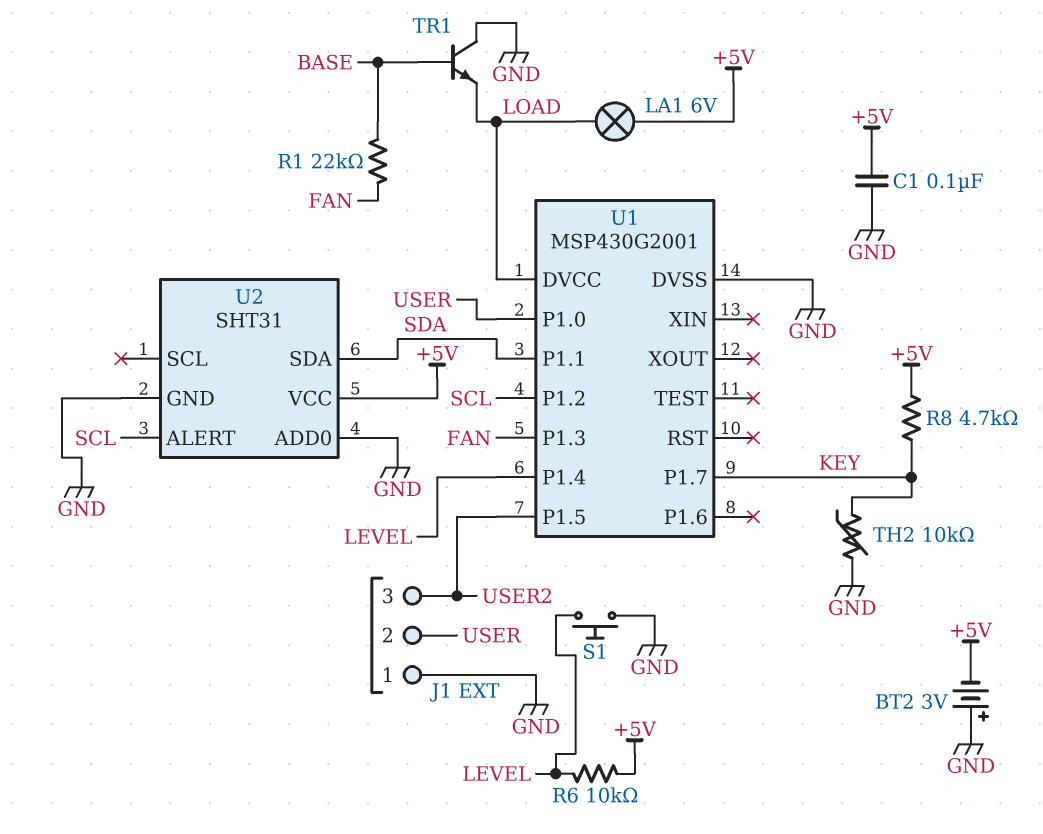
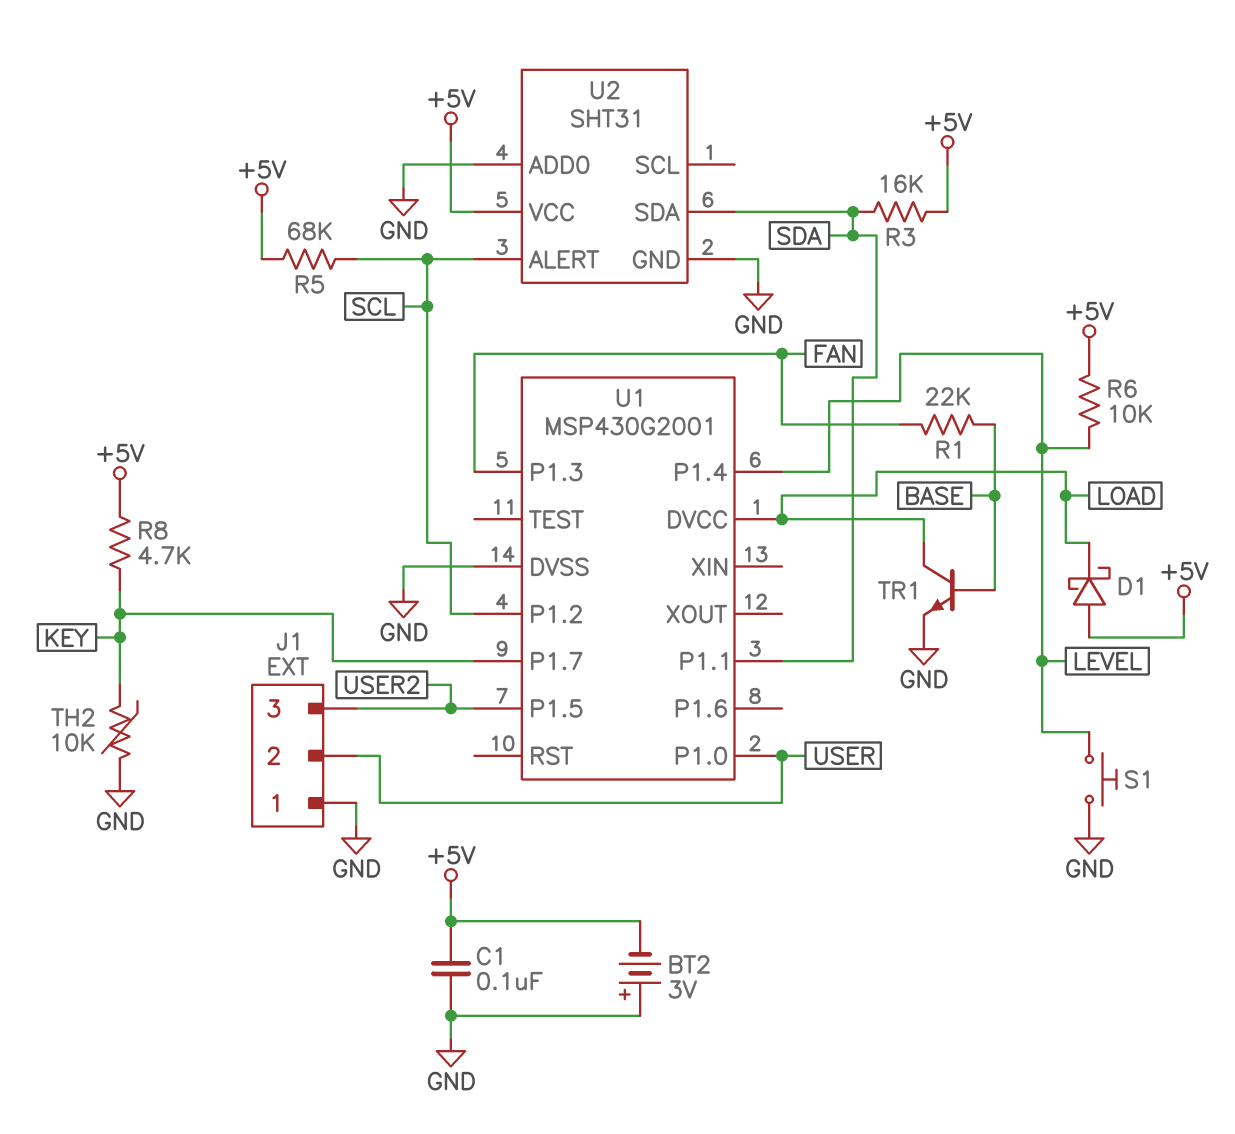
D1: none -> schottky (A +5V, K LOAD)
LA1: lamp 6V (+5V, LOAD) -> none
R3: none -> 16k (+5V, SDA)
R5: none -> 68k (+5V, SCL)
TR1: NPN (B BASE, C GND, E LOAD) -> NPN (B BASE, C LOAD, E GND)

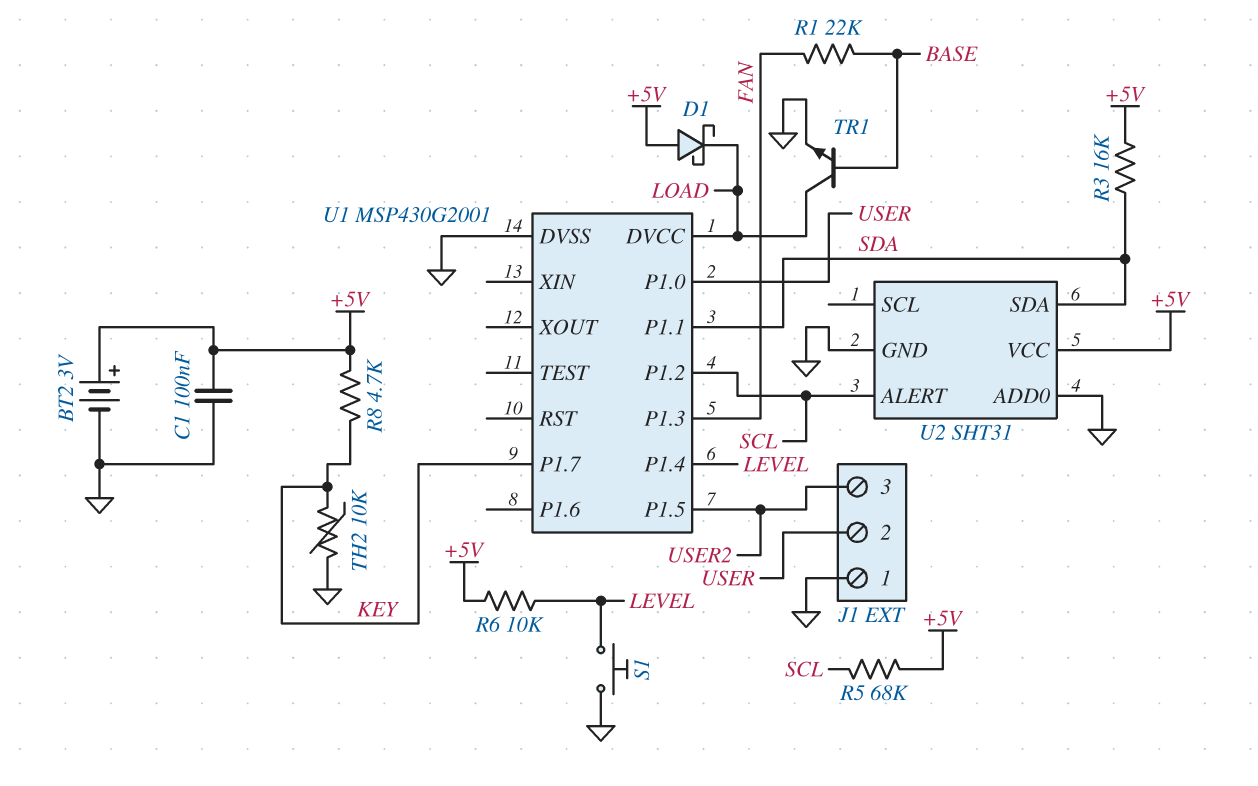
BT2: 3V (plus GND, minus +5V) -> 3V (plus +5V, minus GND)

